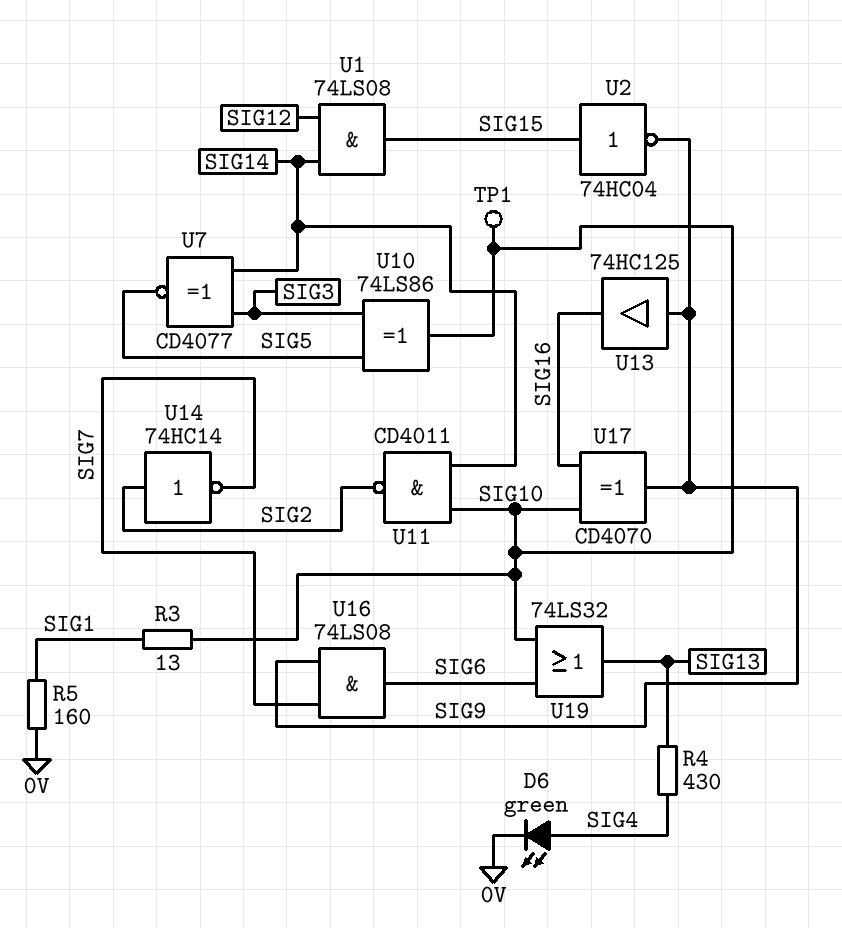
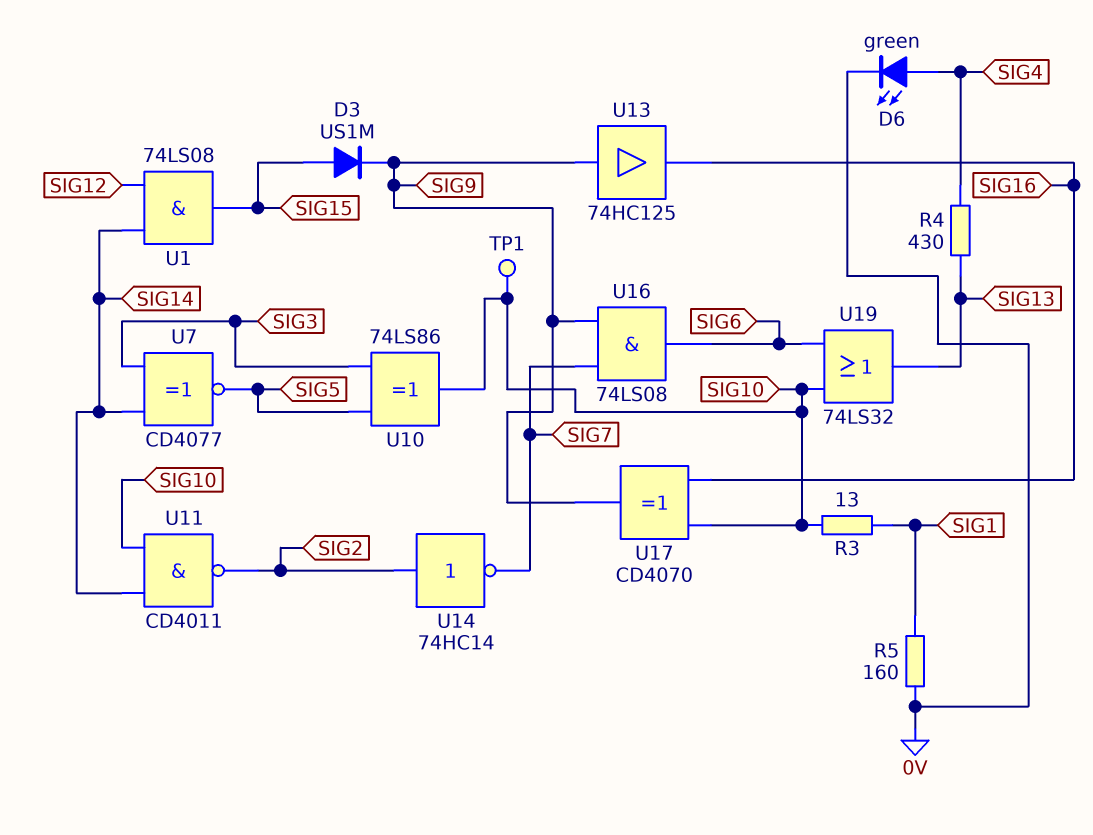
D3: none -> diode US1M (A SIG15, K SIG9)
U2: NOT 74HC04 (in SIG15, out SIG9) -> none

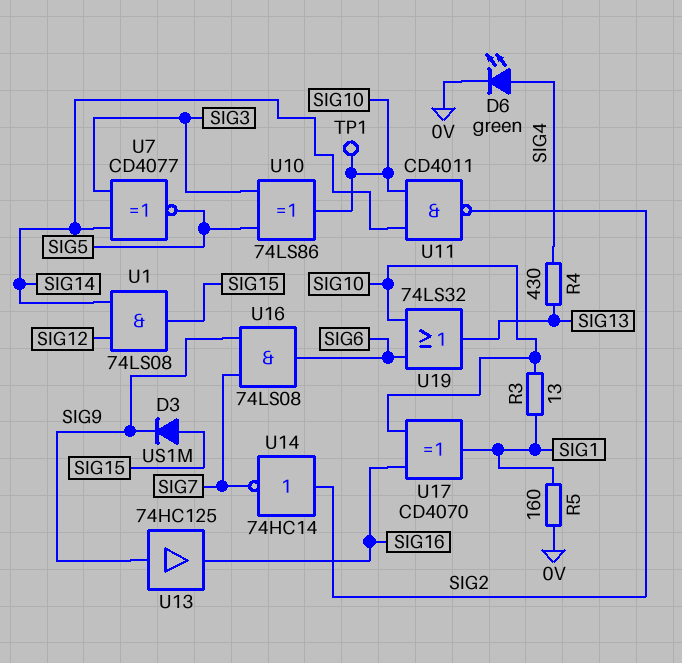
U17: XOR CD4070 (in SIG10, in SIG16, out SIG9) -> XOR CD4070 (in SIG10, in SIG16, out SIG1)

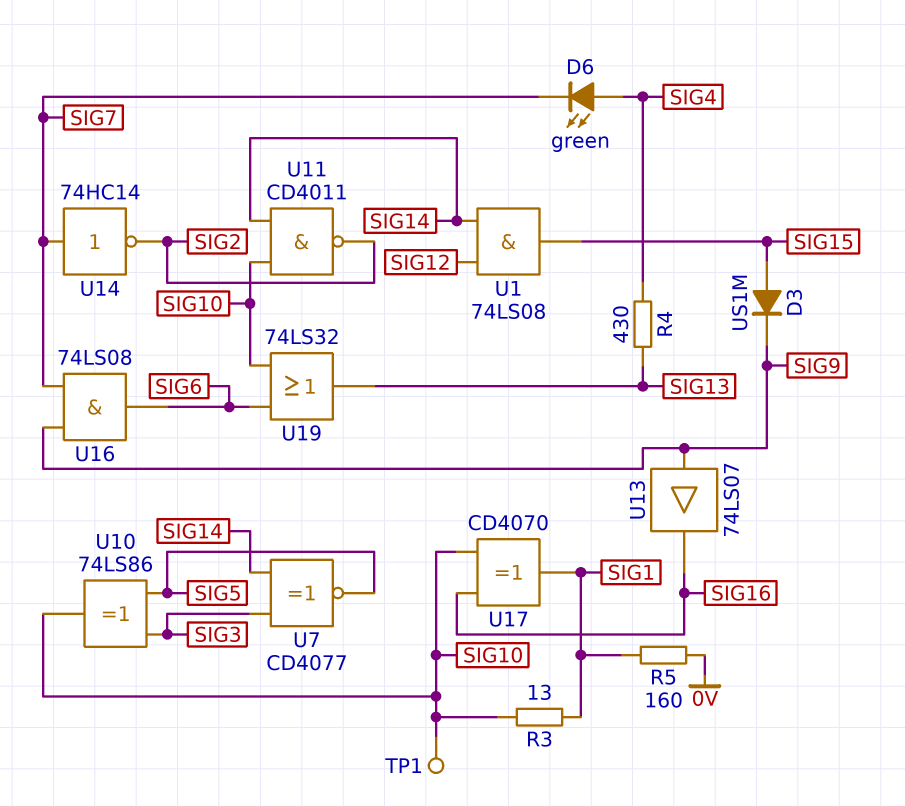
D6: LED green (A SIG4, K 0V) -> LED green (A SIG4, K SIG7)
U13: buffer 74HC125 (in SIG9, out SIG16) -> buffer 74LS07 (in SIG9, out SIG16)
U14: NOT 74HC14 (in SIG2, out SIG7) -> NOT 74HC14 (in SIG7, out SIG2)

